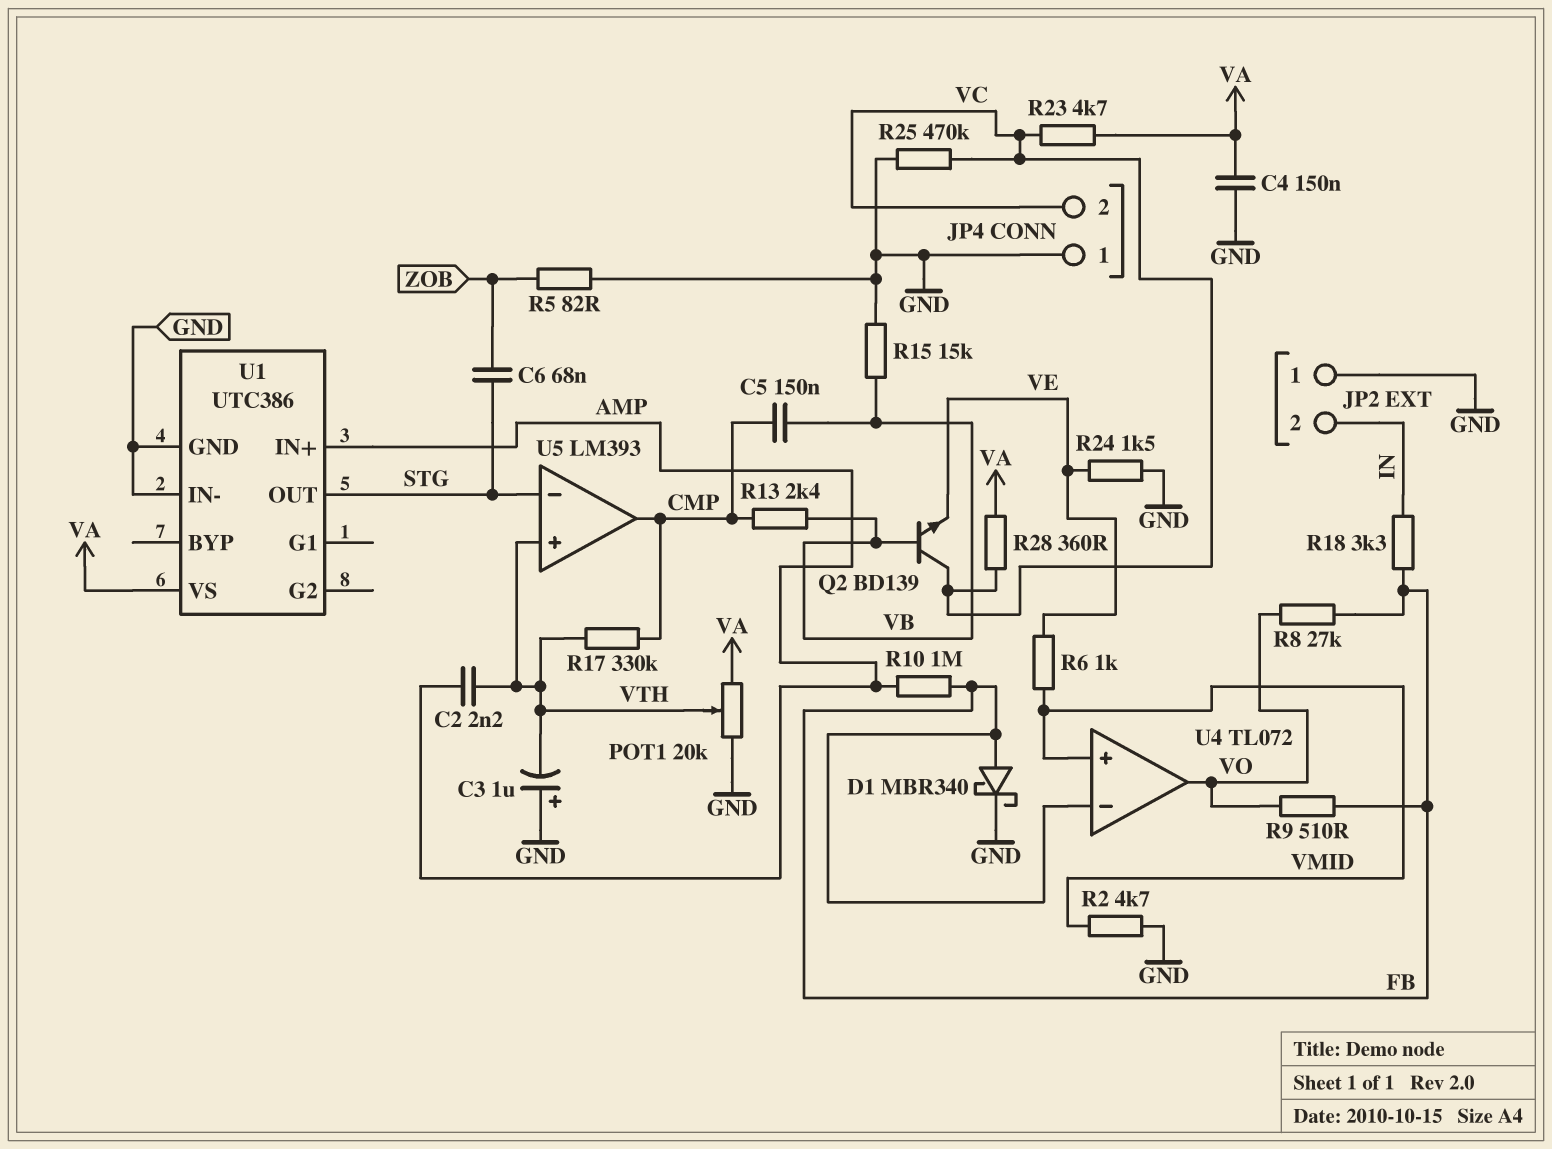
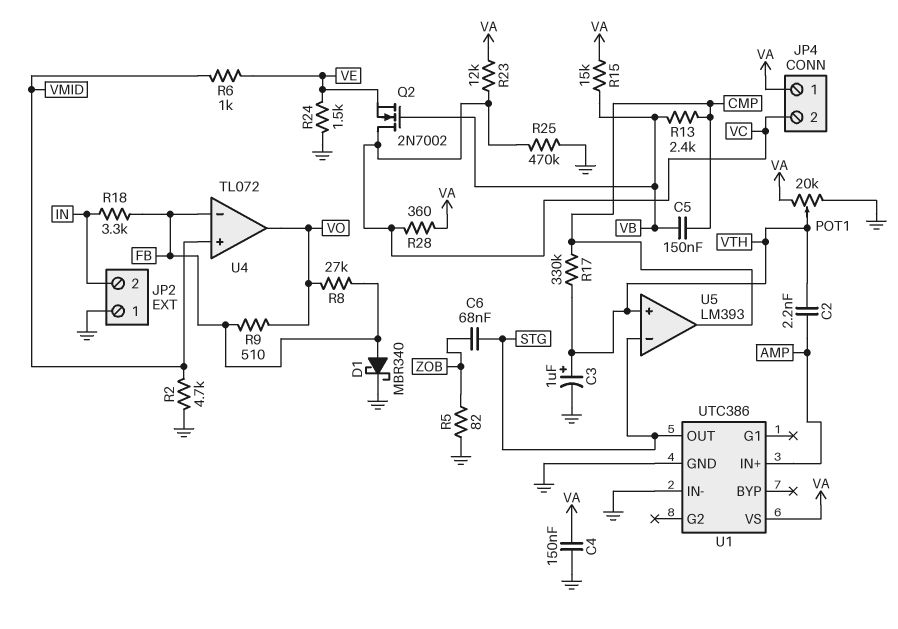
C3: 1uF (plus GND, minus VTH) -> 1uF (plus VTH, minus GND)
JP4 pin 1: GND -> VA
Q2: NPN BD139 (B VB, C VC, E VE) -> NMOS 2N7002 (G VB, D VC, S VE)
R10: 1M (AMP, FB) -> none
R15: 15k (GND, VB) -> 15k (VA, VB)
R23: 4.7k (VA, VC) -> 12k (VA, VC)

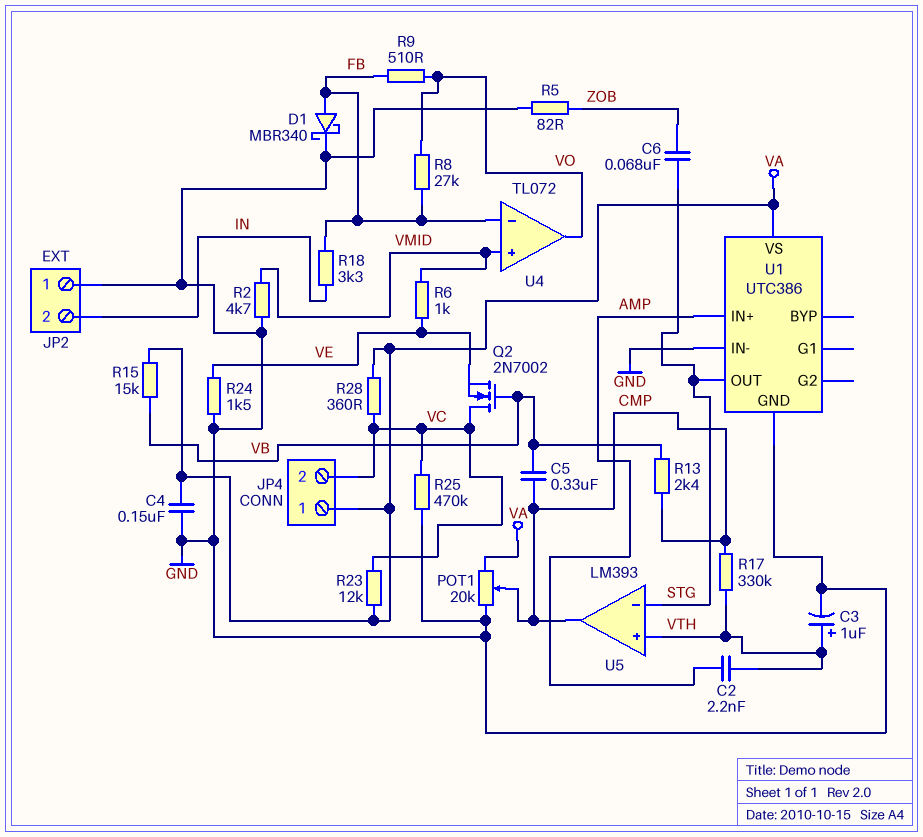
C5: 150nF (CMP, VB) -> 330nF (CMP, VB)
POT1: 20k (GND, VA, wiper VTH) -> 20k (GND, VA, wiper CMP)

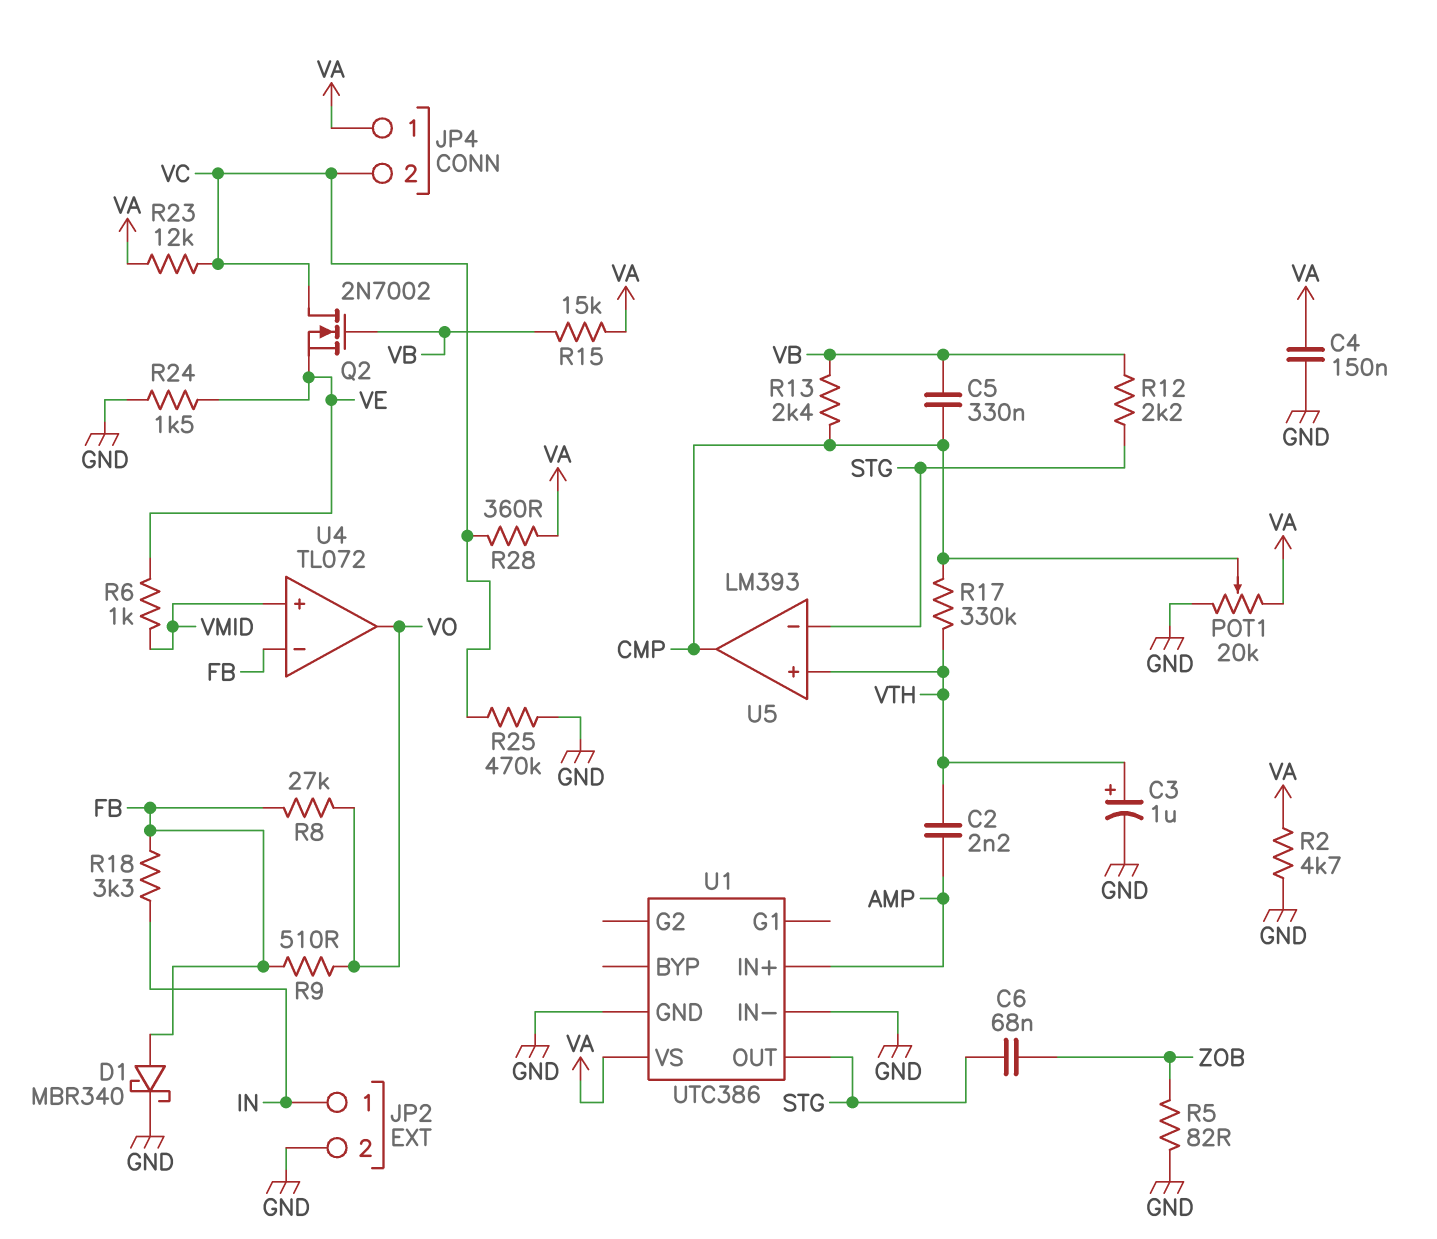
JP2 pin 1: GND -> IN
JP2 pin 2: IN -> GND
R2: 4.7k (GND, VMID) -> 4.7k (GND, VA)
R12: none -> 2.2k (STG, VB)

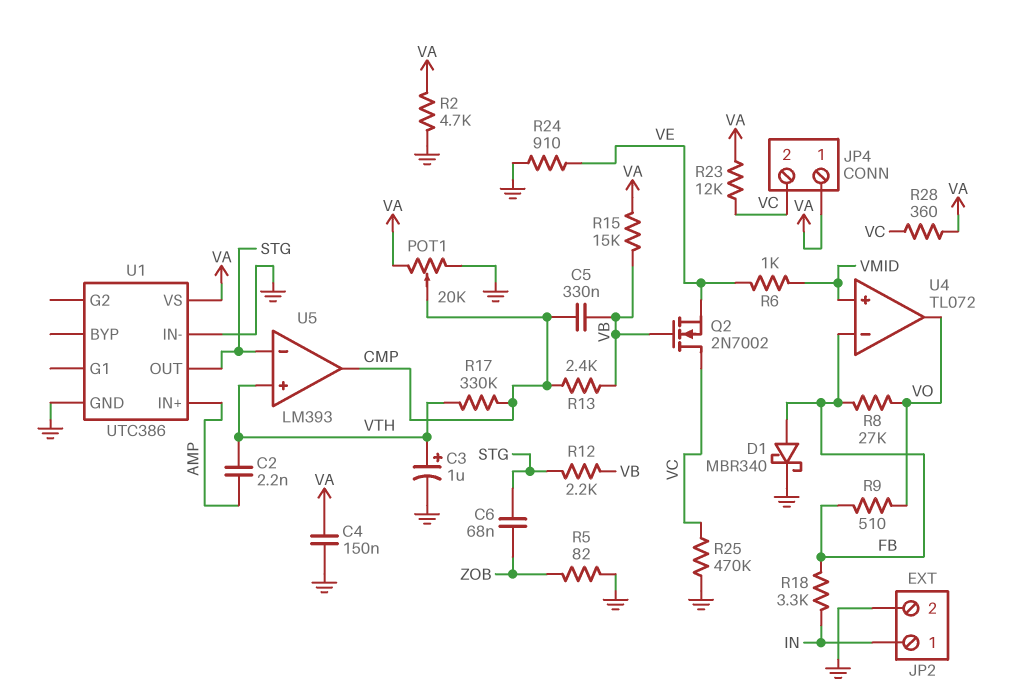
R24: 1.5k (GND, VE) -> 910 (GND, VE)

